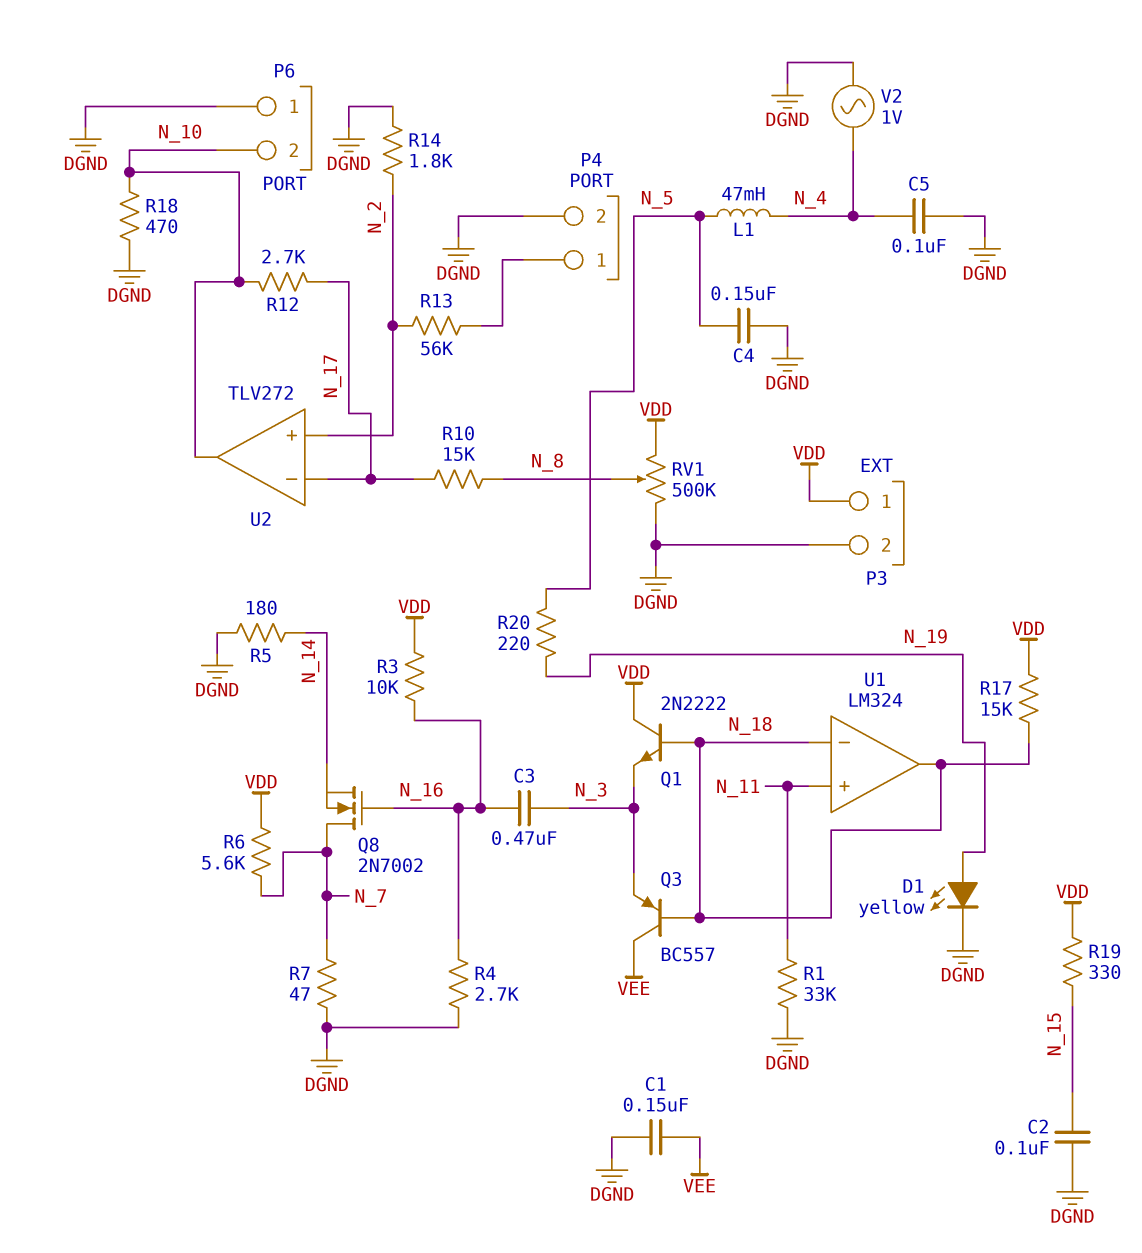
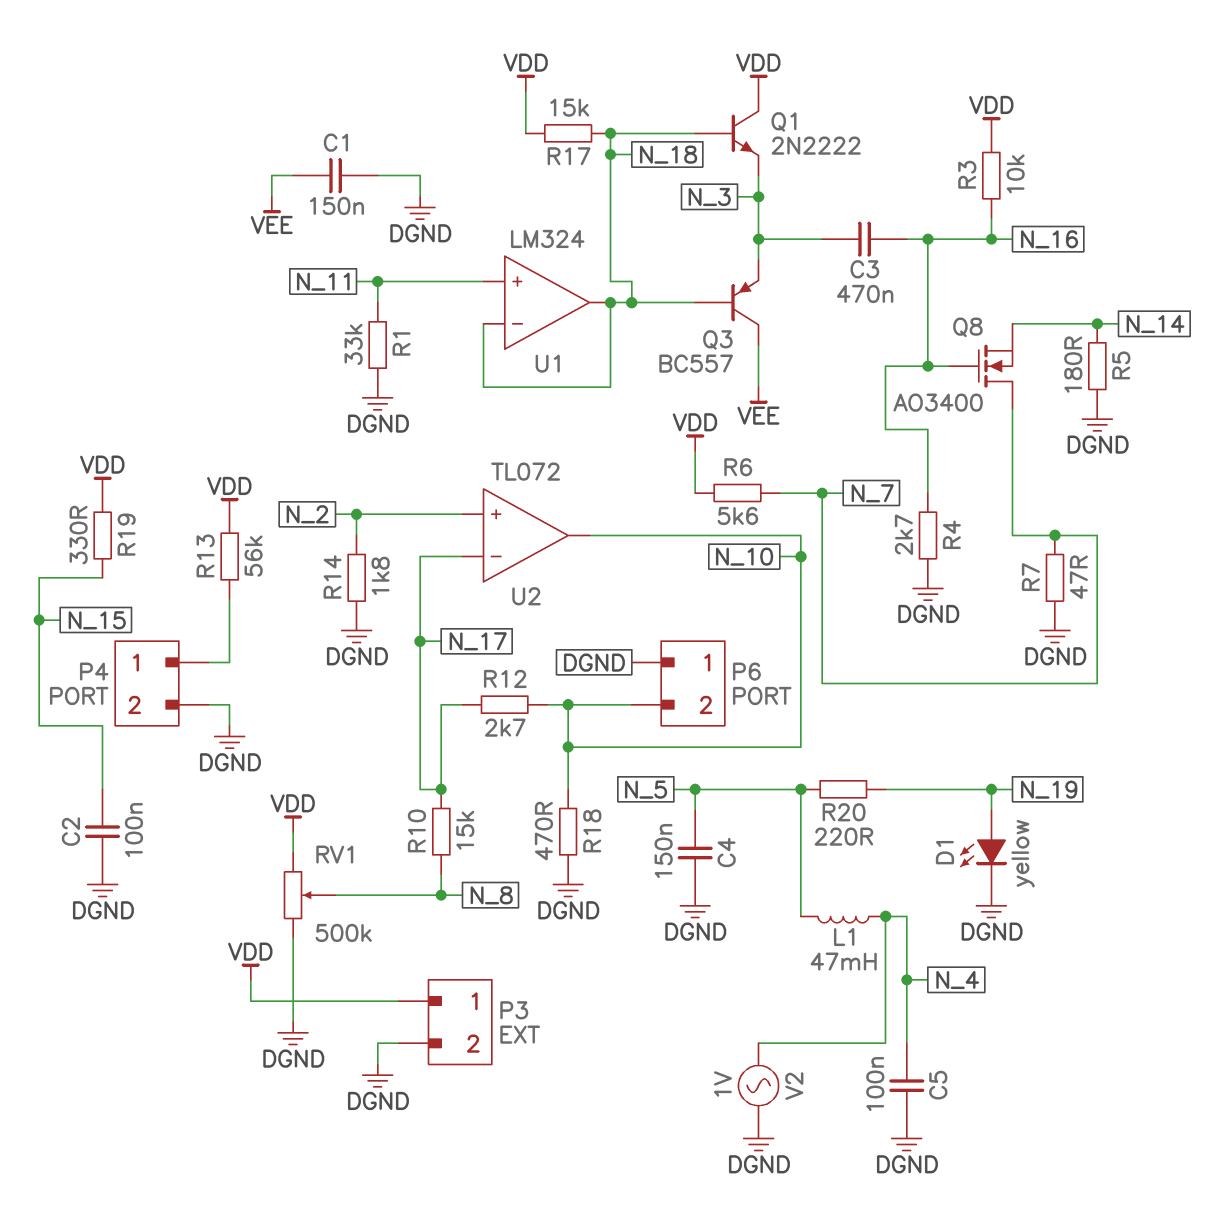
Q8: NMOS 2N7002 (G N_16, D N_7, S N_14) -> NMOS AO3400 (G N_16, D N_7, S N_14)
R13: 56k (N_2, P4/1) -> 56k (P4/1, VDD)
U2: TLV272 -> TL072

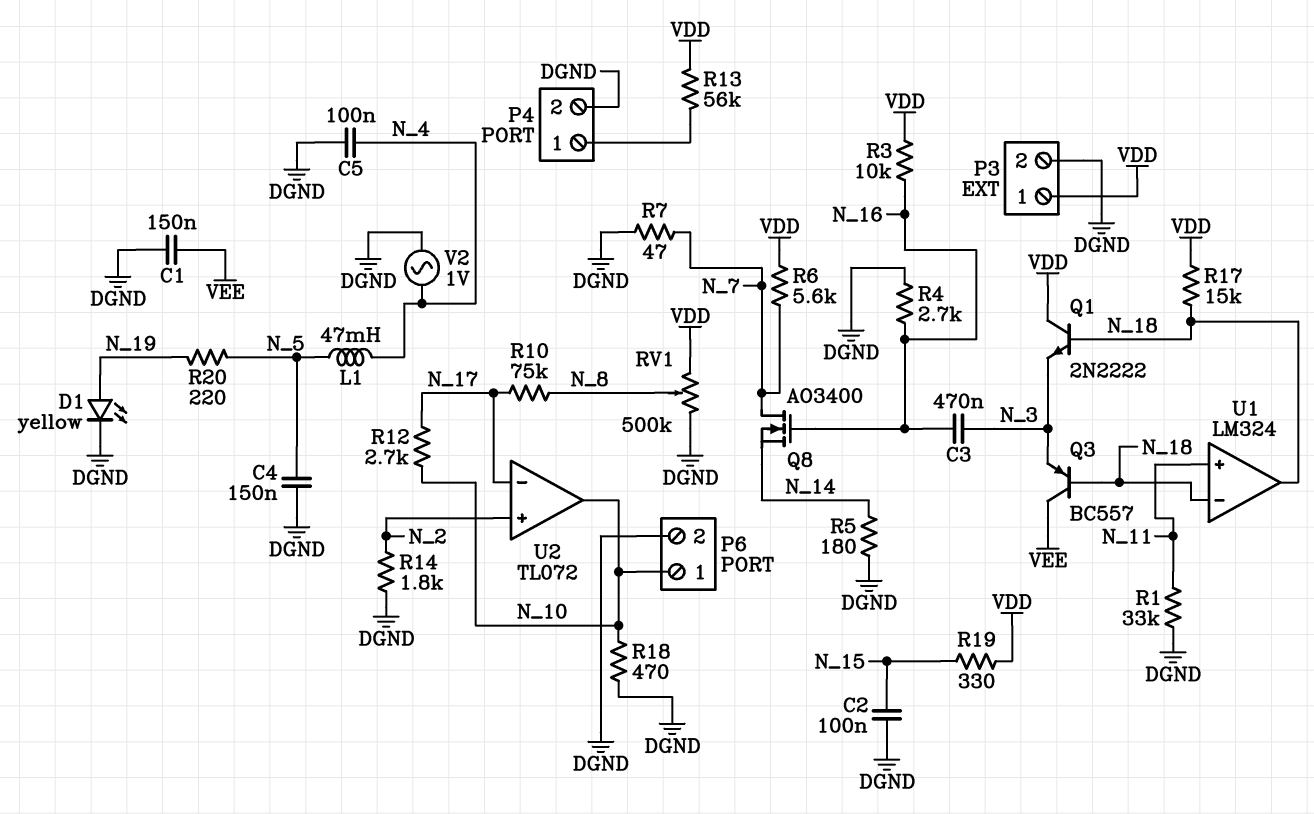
P6 pin 1: DGND -> N_10
P6 pin 2: N_10 -> DGND
R10: 15k (N_8, N_17) -> 75k (N_8, N_17)

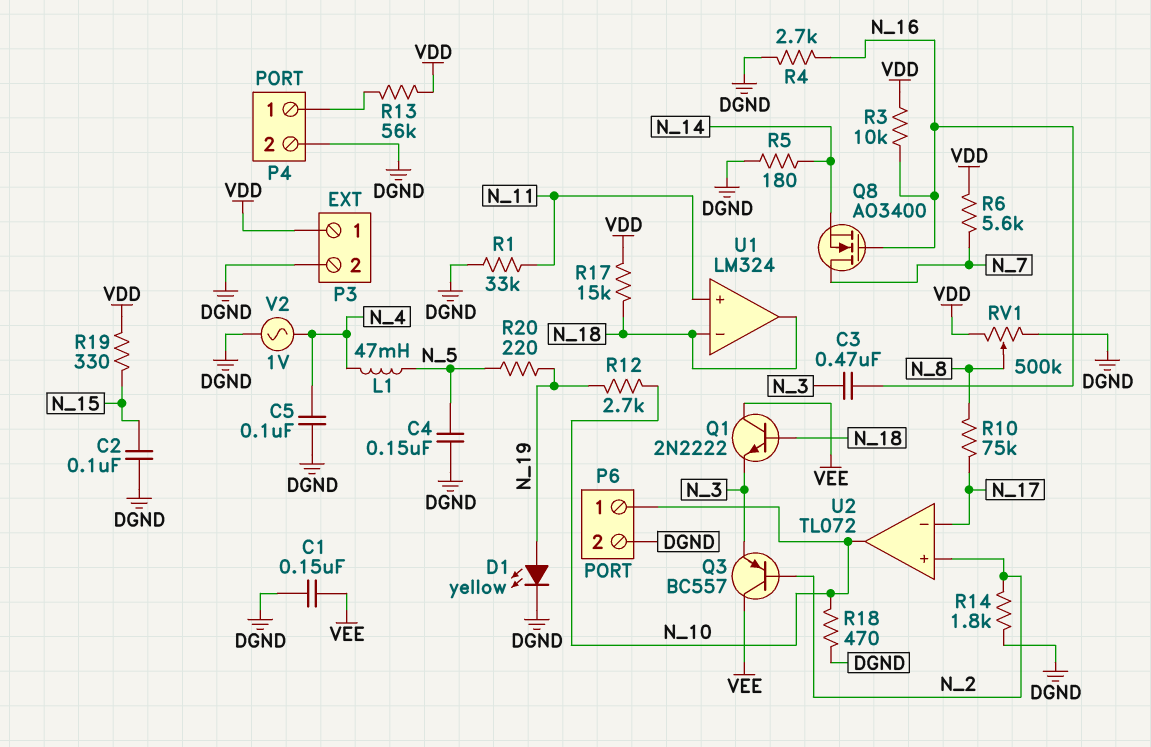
Q1: NPN 2N2222 (B N_18, C VDD, E N_3) -> NPN 2N2222 (B N_18, C VEE, E N_3)
Q3: PNP BC557 (B N_18, C VEE, E N_3) -> PNP BC557 (B N_2, C VEE, E N_3)
R7: 47 (DGND, N_7) -> none
R12: 2.7k (N_10, N_17) -> 2.7k (N_10, N_19)

